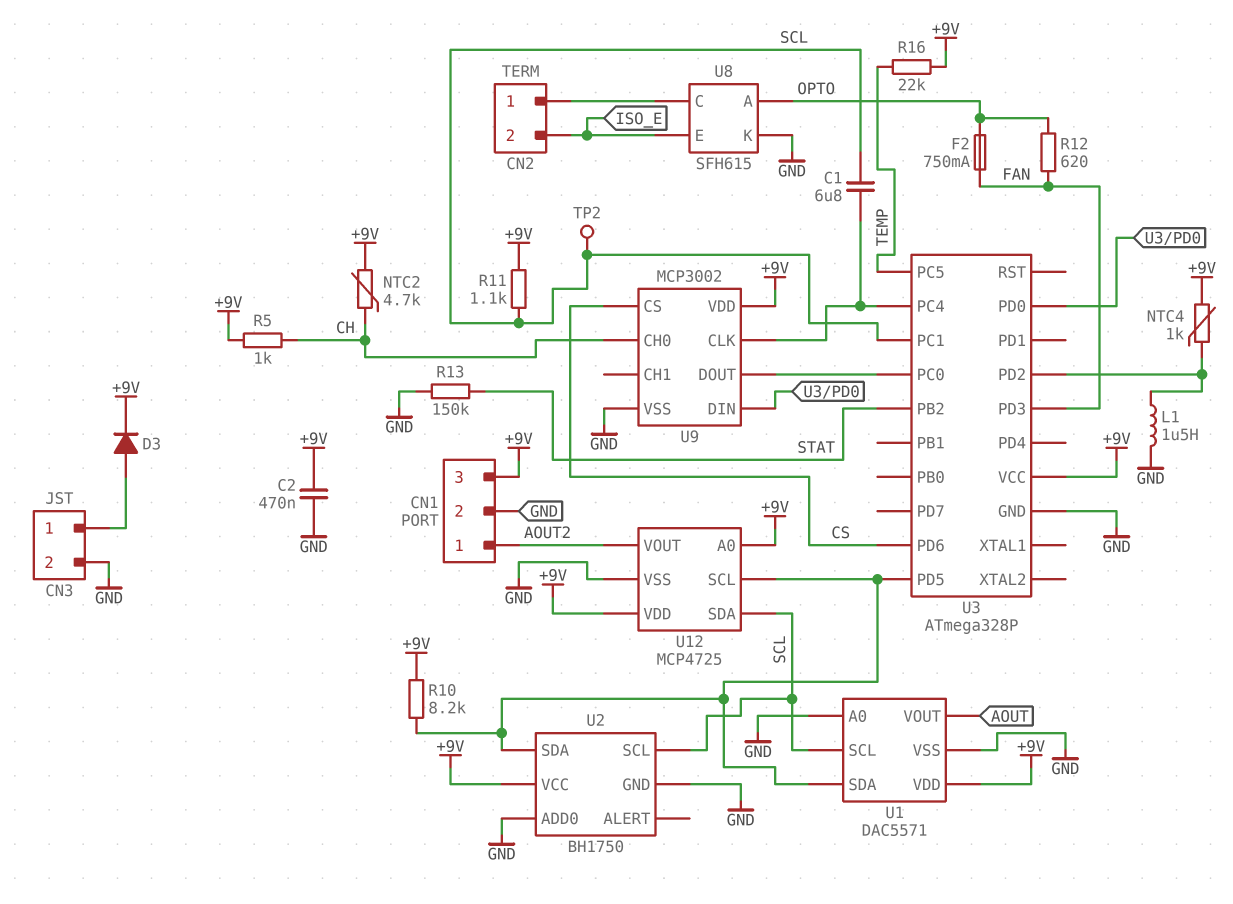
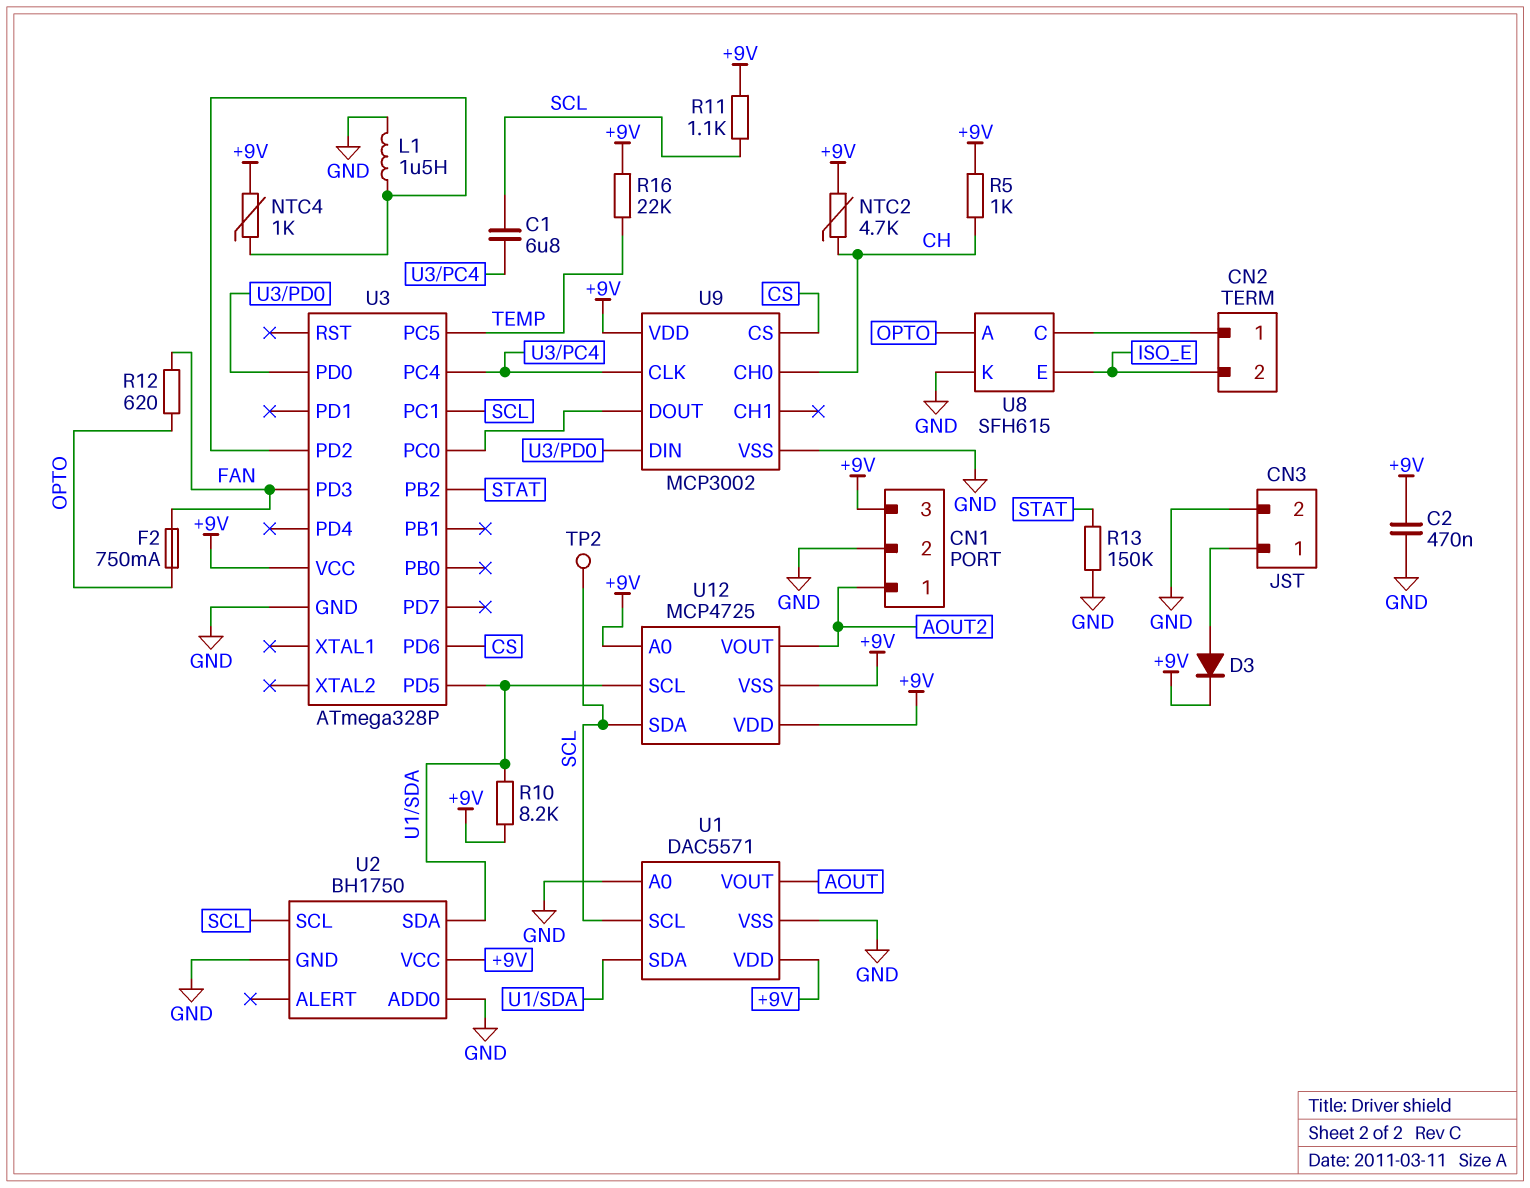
U12 pin VSS: GND -> +9V

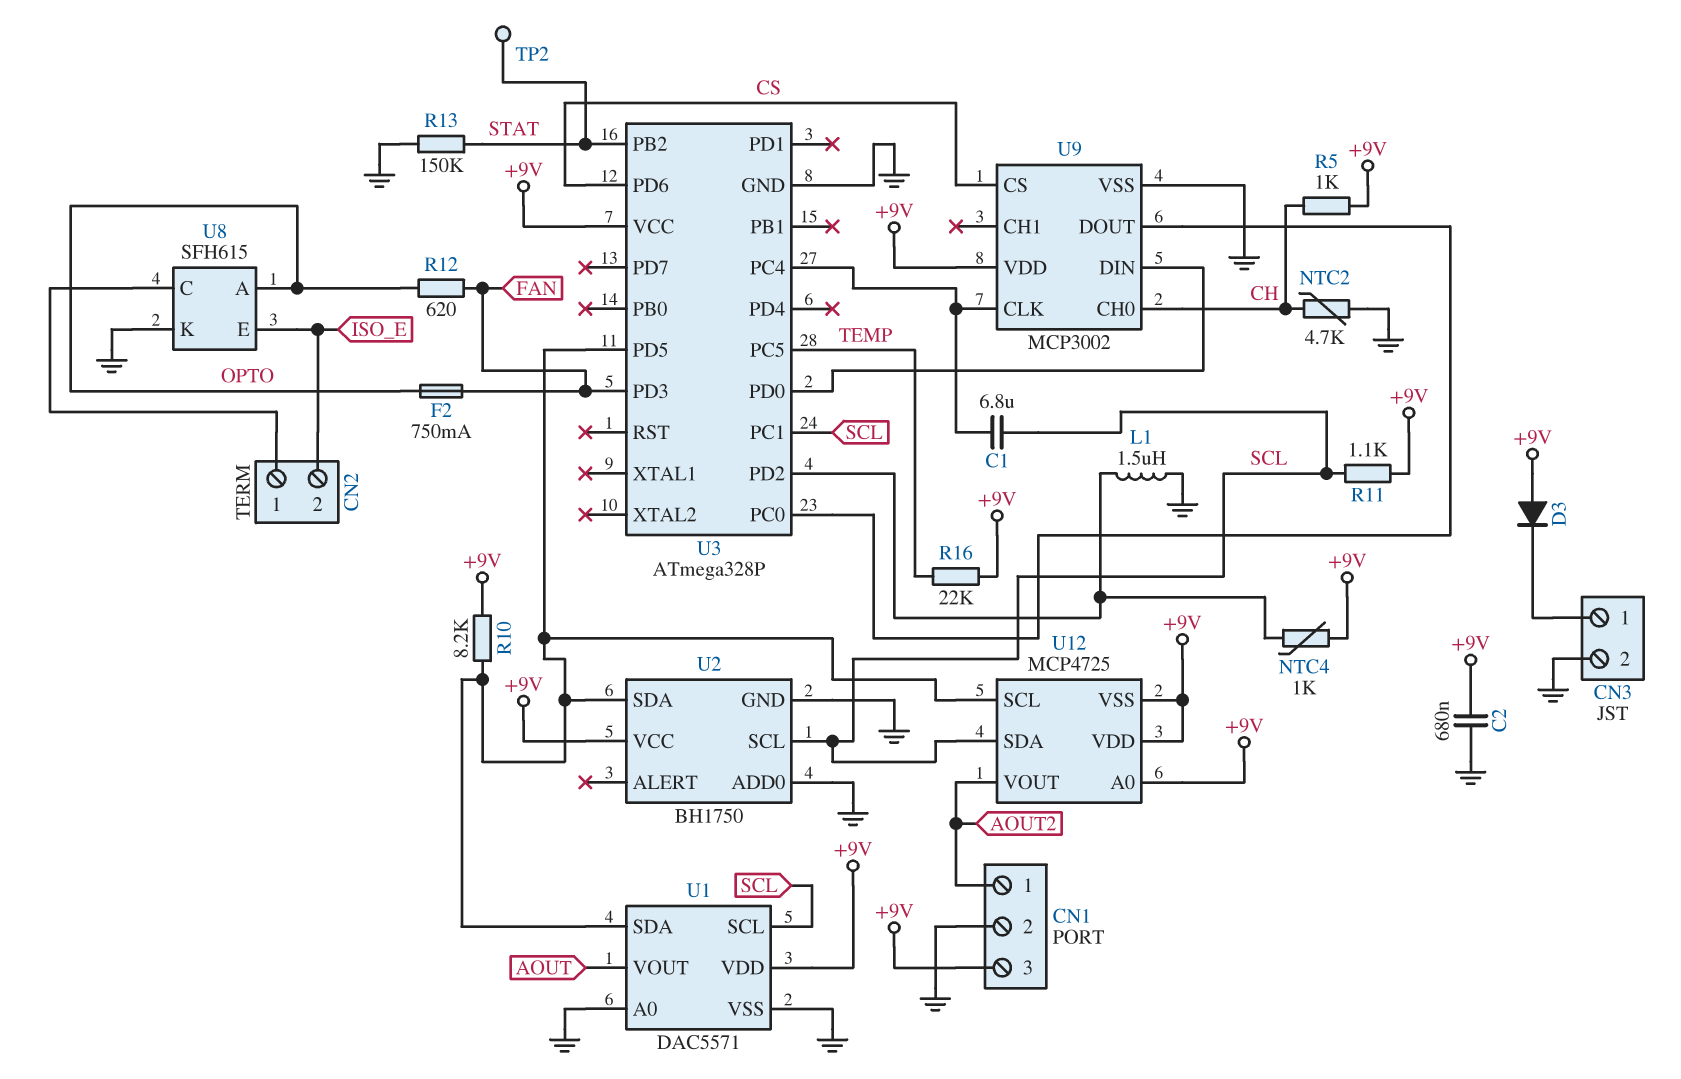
C2: 470nF (+9V, GND) -> 680nF (+9V, GND)
D3: diode (A CN3/1, K +9V) -> diode (A +9V, K CN3/1)
NTC2: 4.7k (+9V, CH) -> 4.7k (CH, GND)
TP2: test point (SCL) -> test point (STAT)

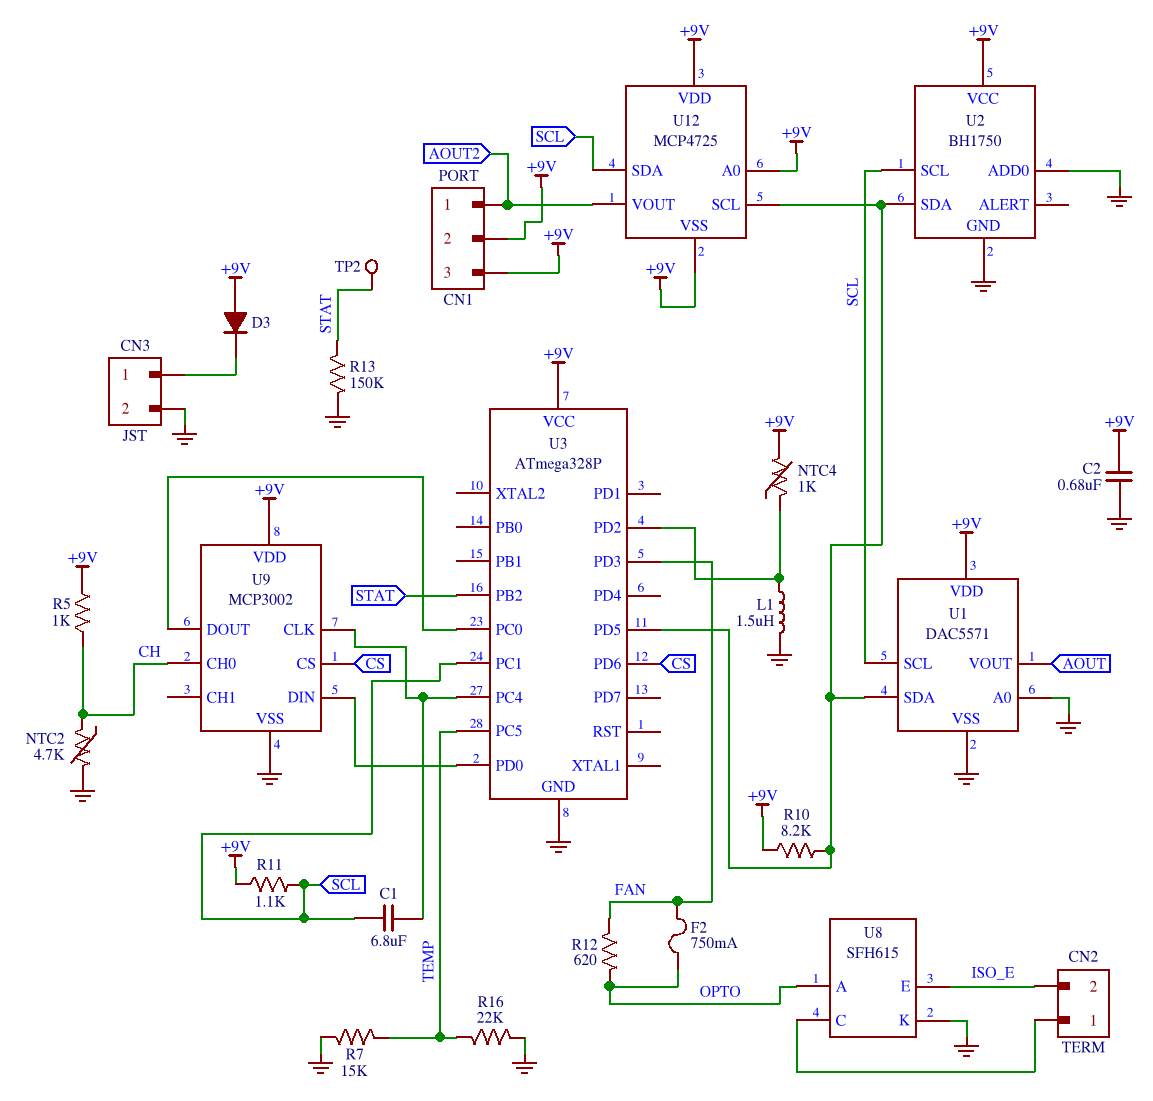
CN1 pin 2: GND -> +9V
R7: none -> 15k (GND, TEMP)
R16: 22k (+9V, TEMP) -> 22k (GND, TEMP)

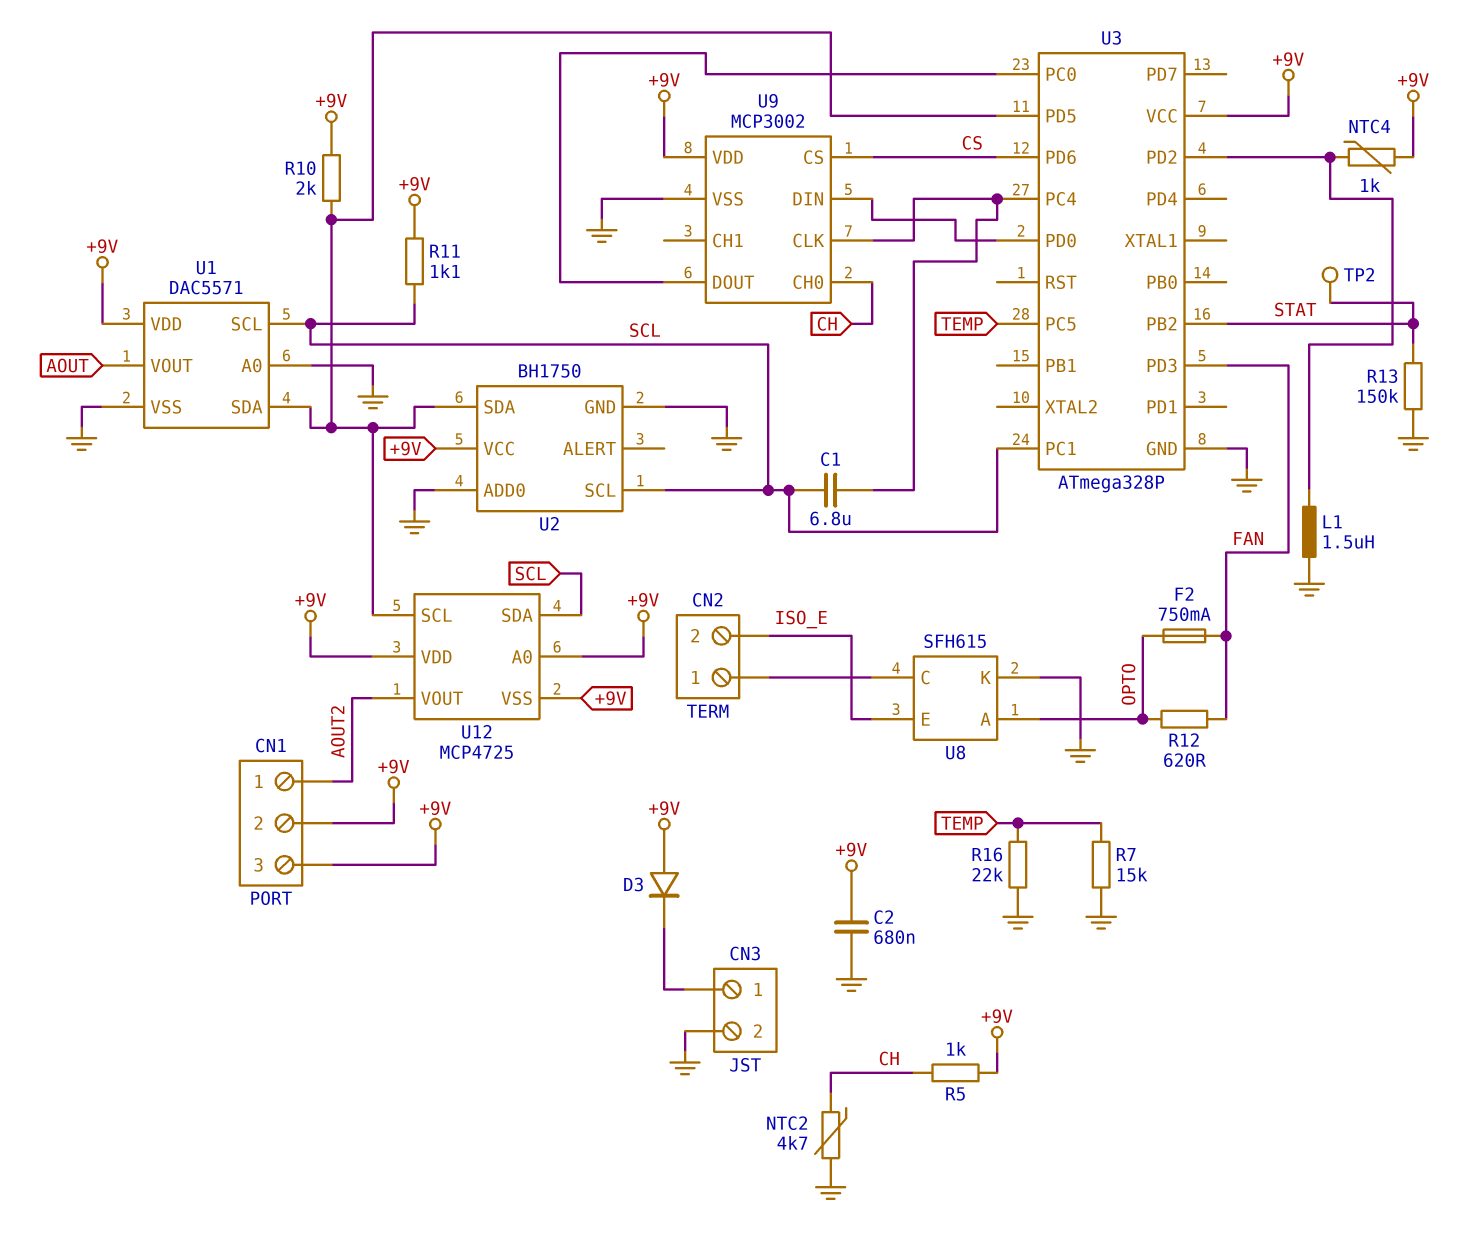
R10: 8.2k (+9V, U1/SDA) -> 2k (+9V, U1/SDA)

